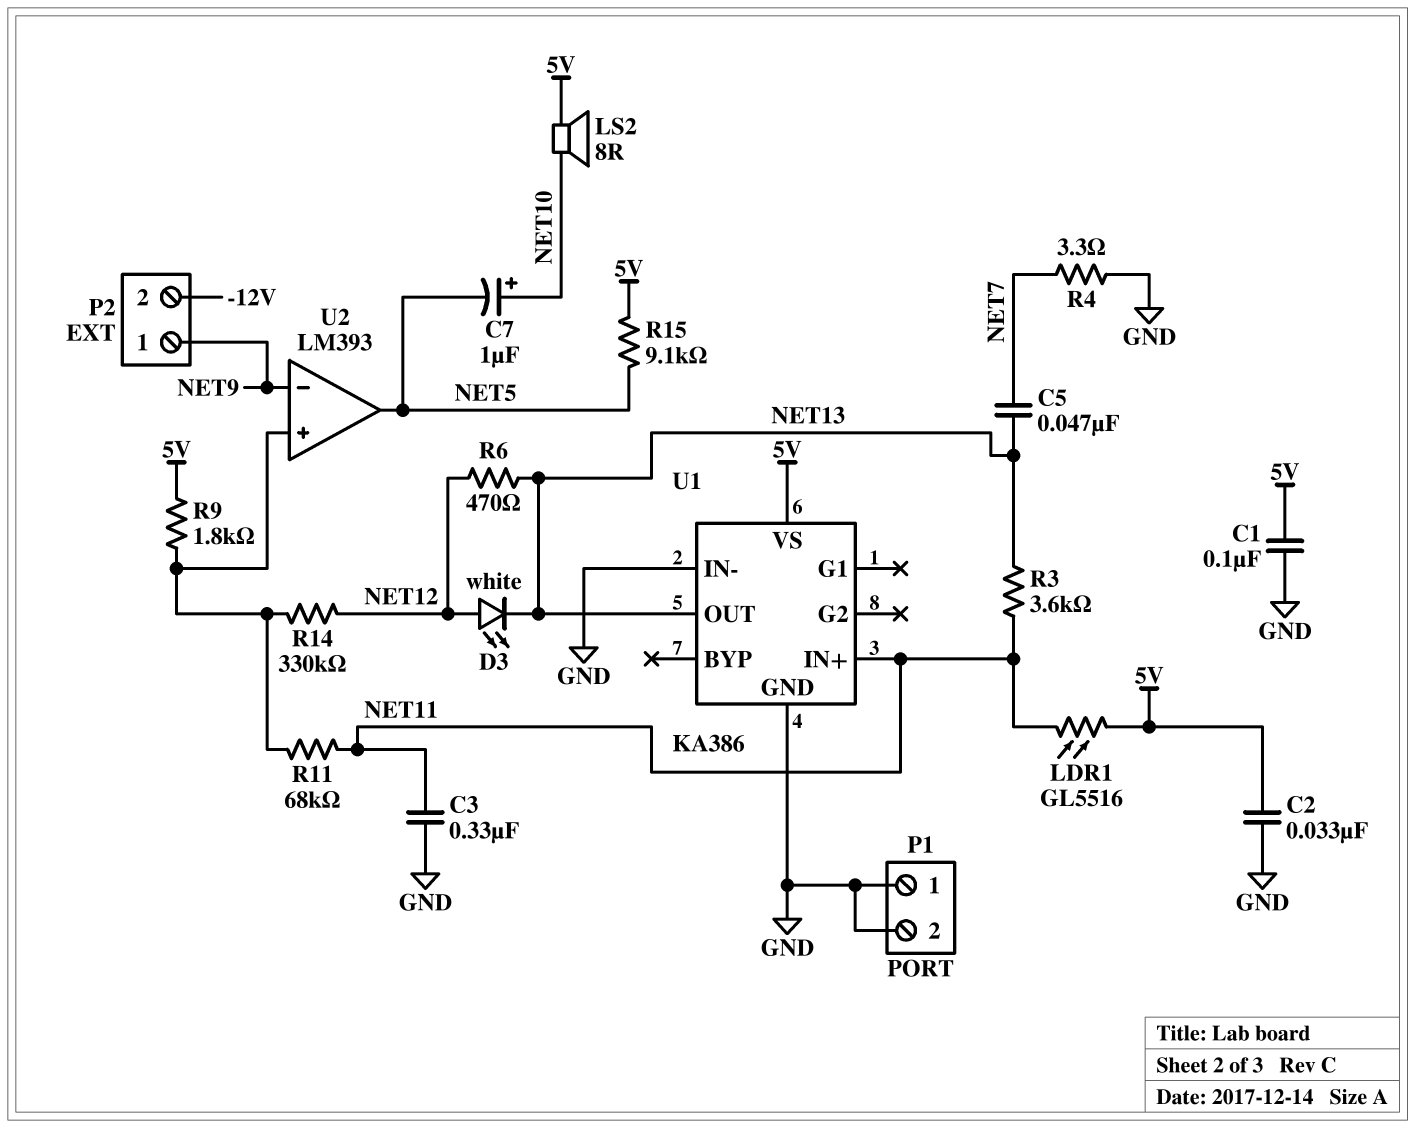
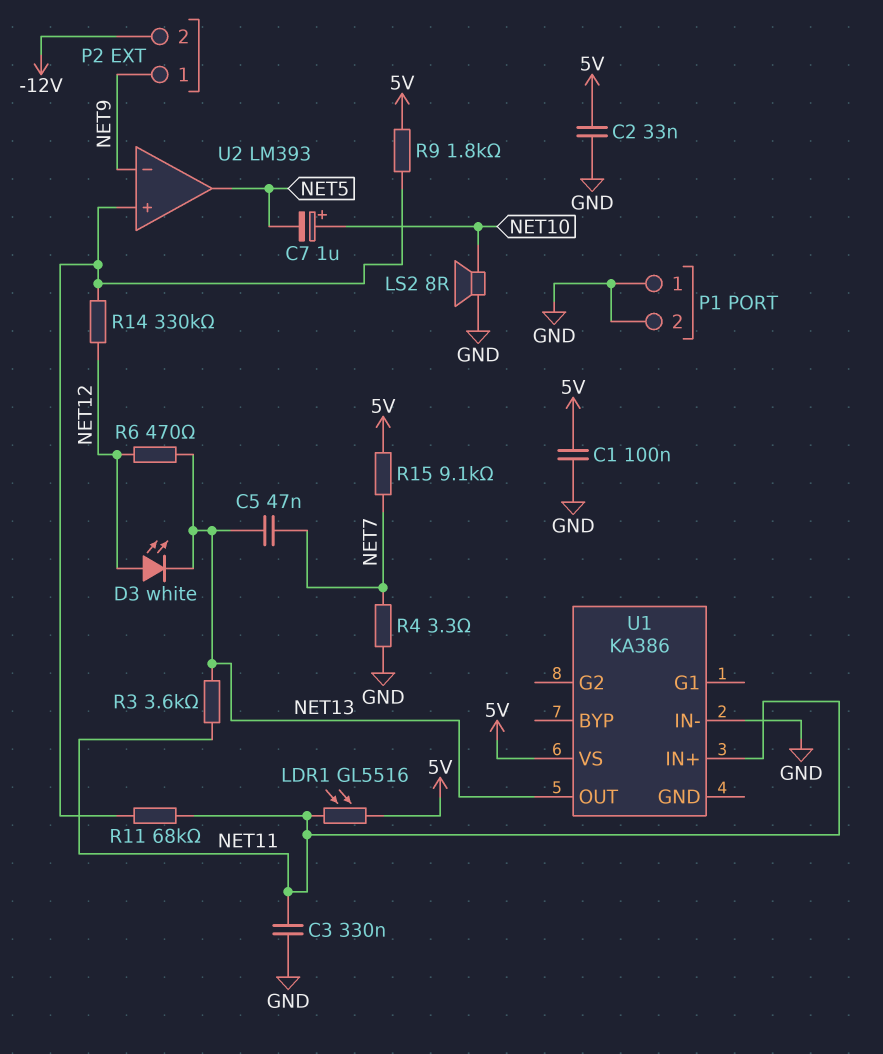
LS2: speaker 8R (5V, NET10) -> speaker 8R (GND, NET10)
R15: 9.1k (5V, NET5) -> 9.1k (5V, NET7)
U1 pin GND: GND -> none

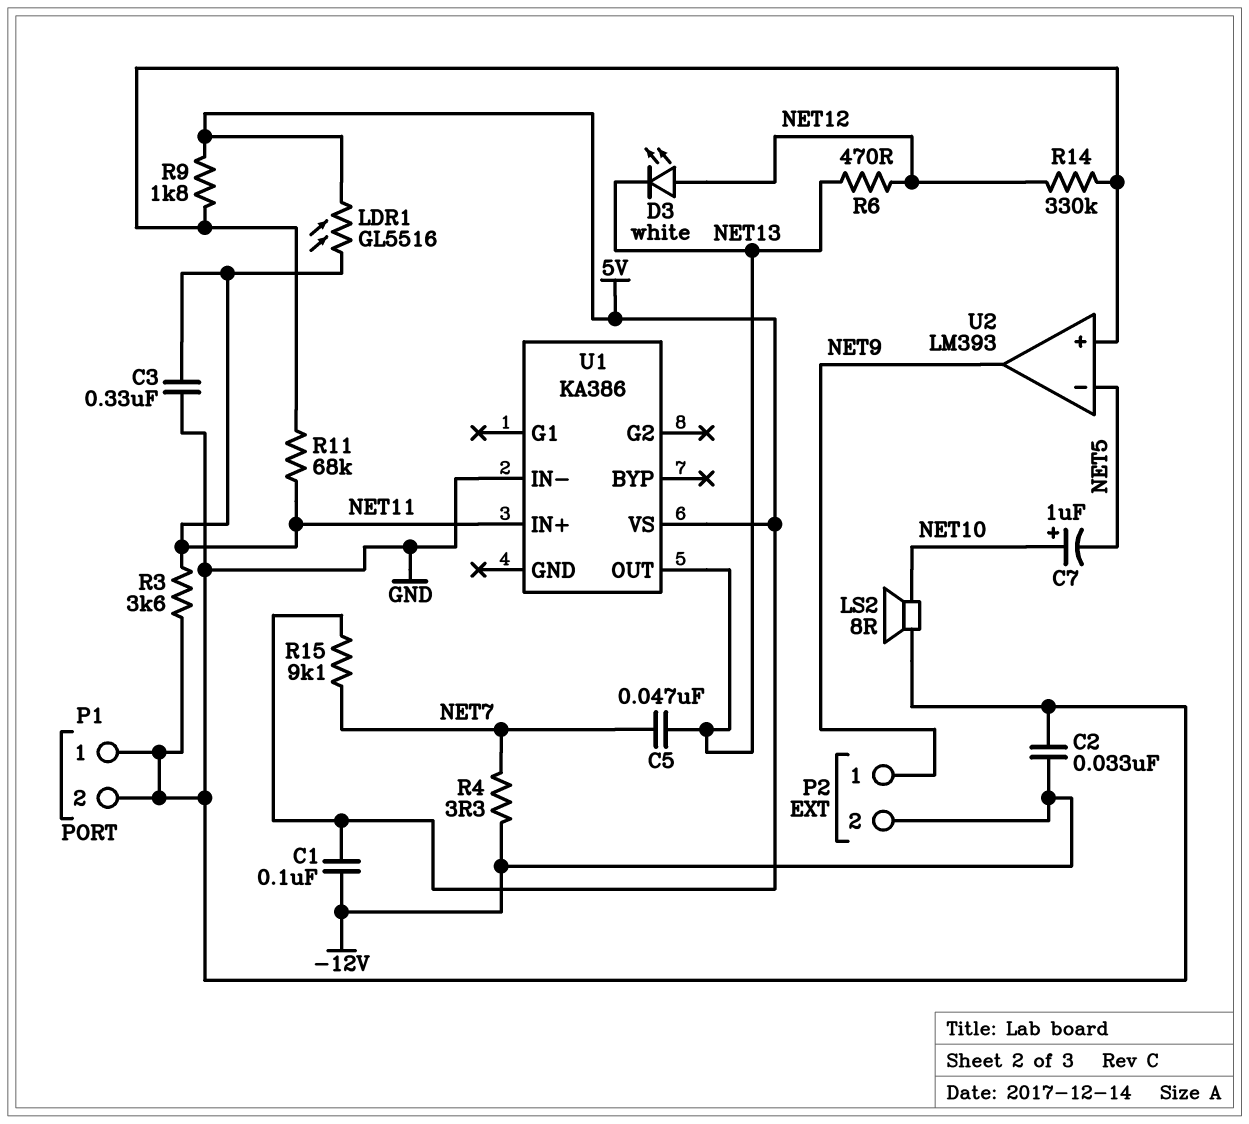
C1: 100nF (5V, GND) -> 100nF (-12V, 5V)
C2: 33nF (5V, GND) -> 33nF (-12V, GND)
R3: 3.6k (NET11, NET13) -> 3.6k (GND, NET11)
R4: 3.3 (GND, NET7) -> 3.3 (-12V, NET7)
U2 pin in-: NET9 -> NET5
U2 pin out: NET5 -> NET9

